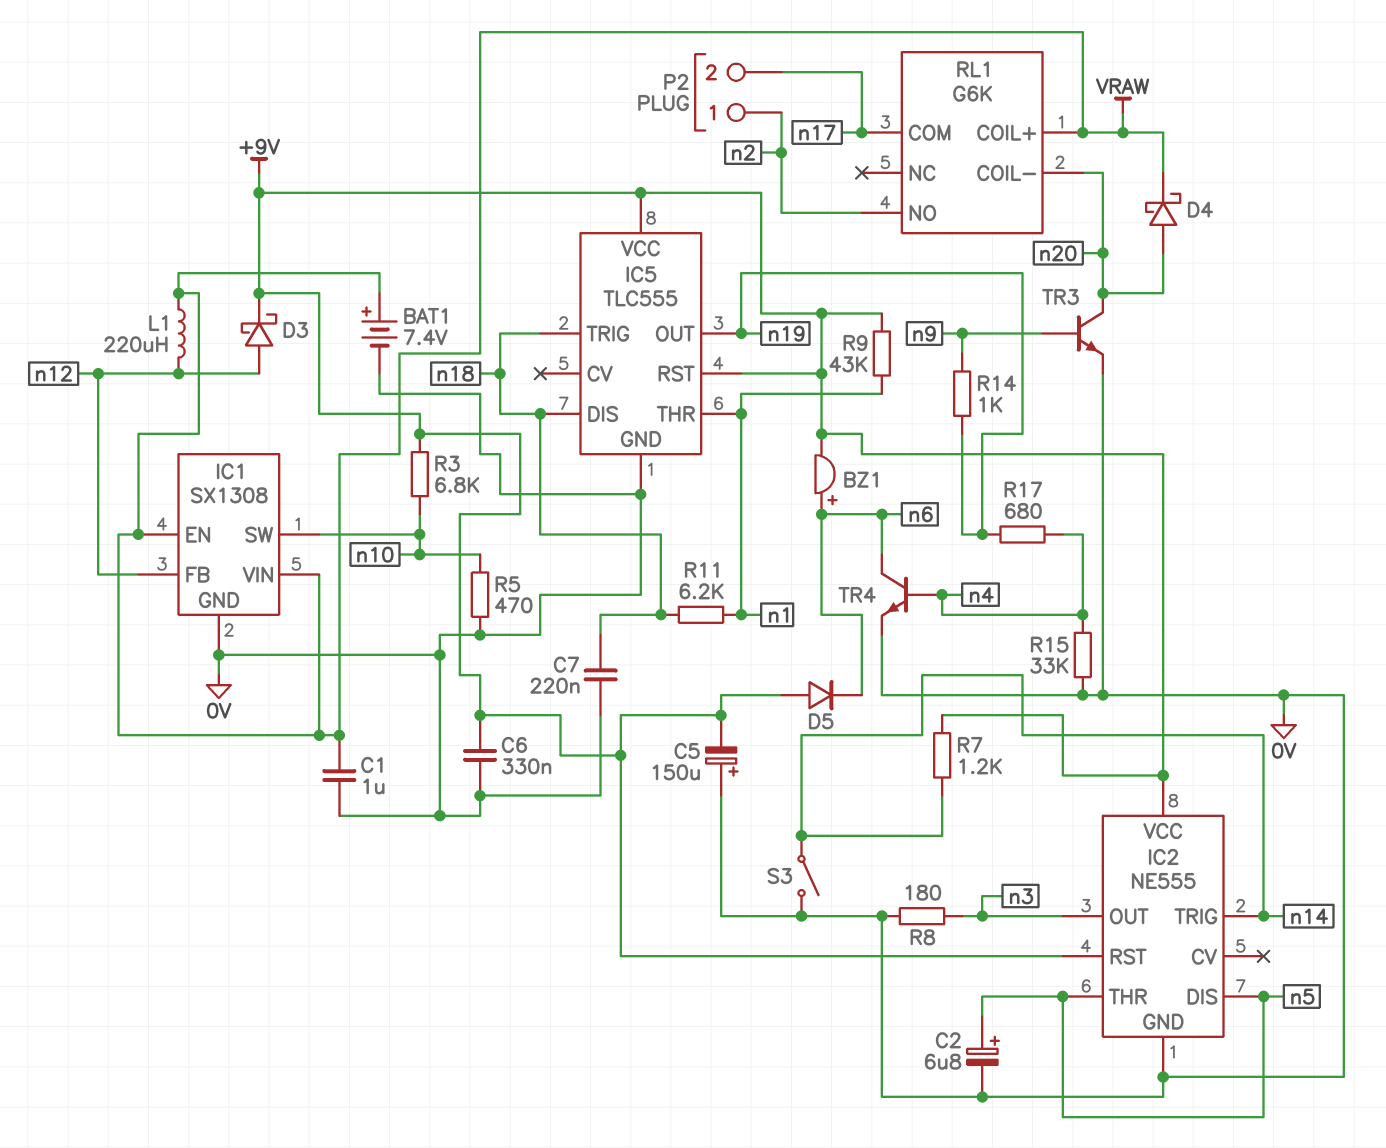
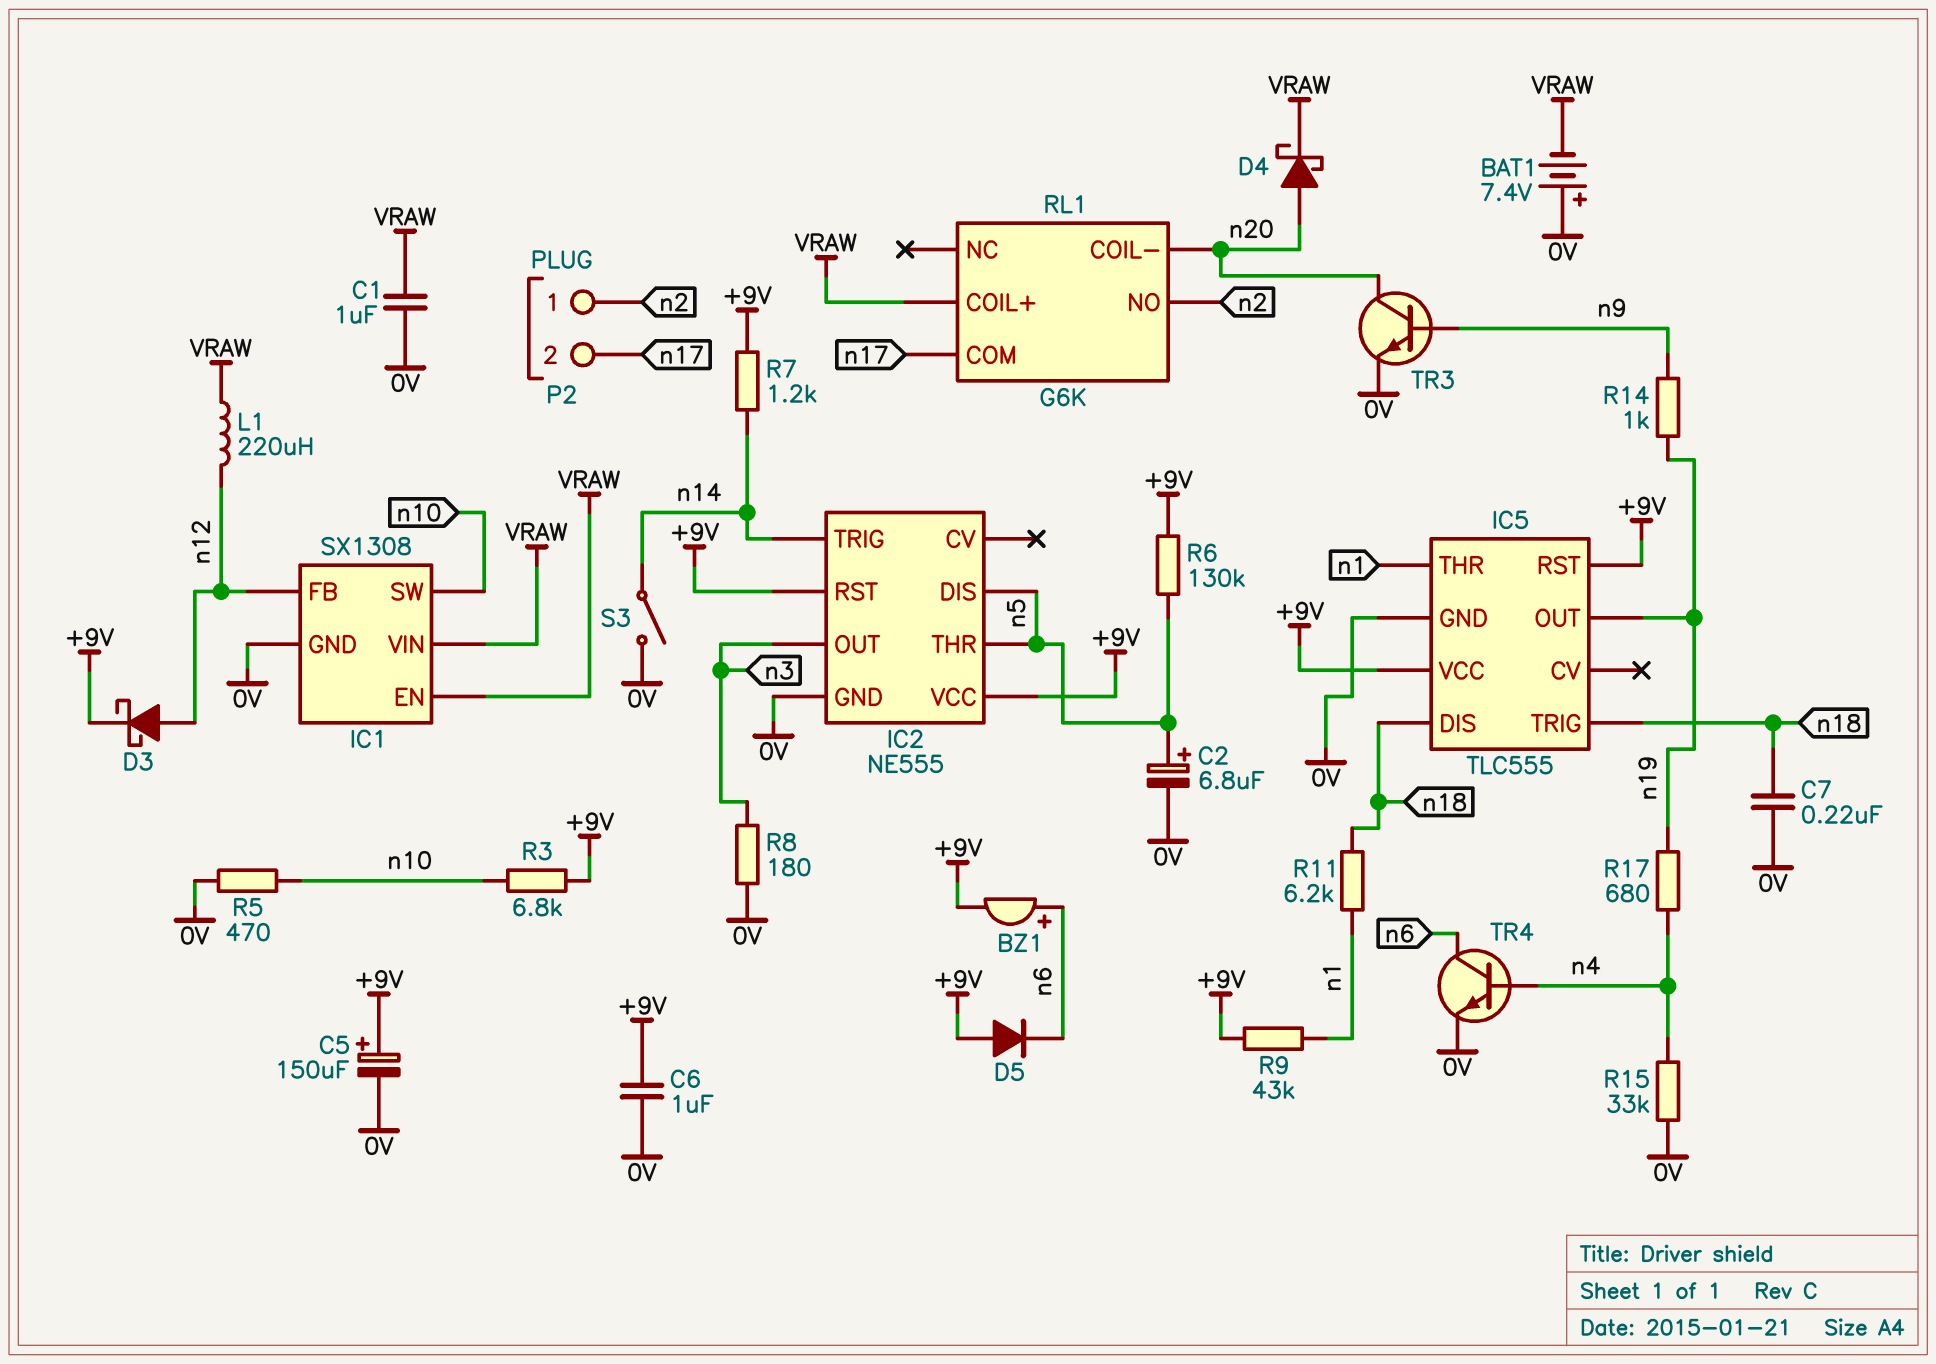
BAT1: 7.4V (plus VRAW, minus 0V) -> 7.4V (plus 0V, minus VRAW)
C5: 150uF (plus 0V, minus +9V) -> 150uF (plus +9V, minus 0V)
C6: 330nF (+9V, 0V) -> 1uF (+9V, 0V)
R6: none -> 130k (+9V, n5)

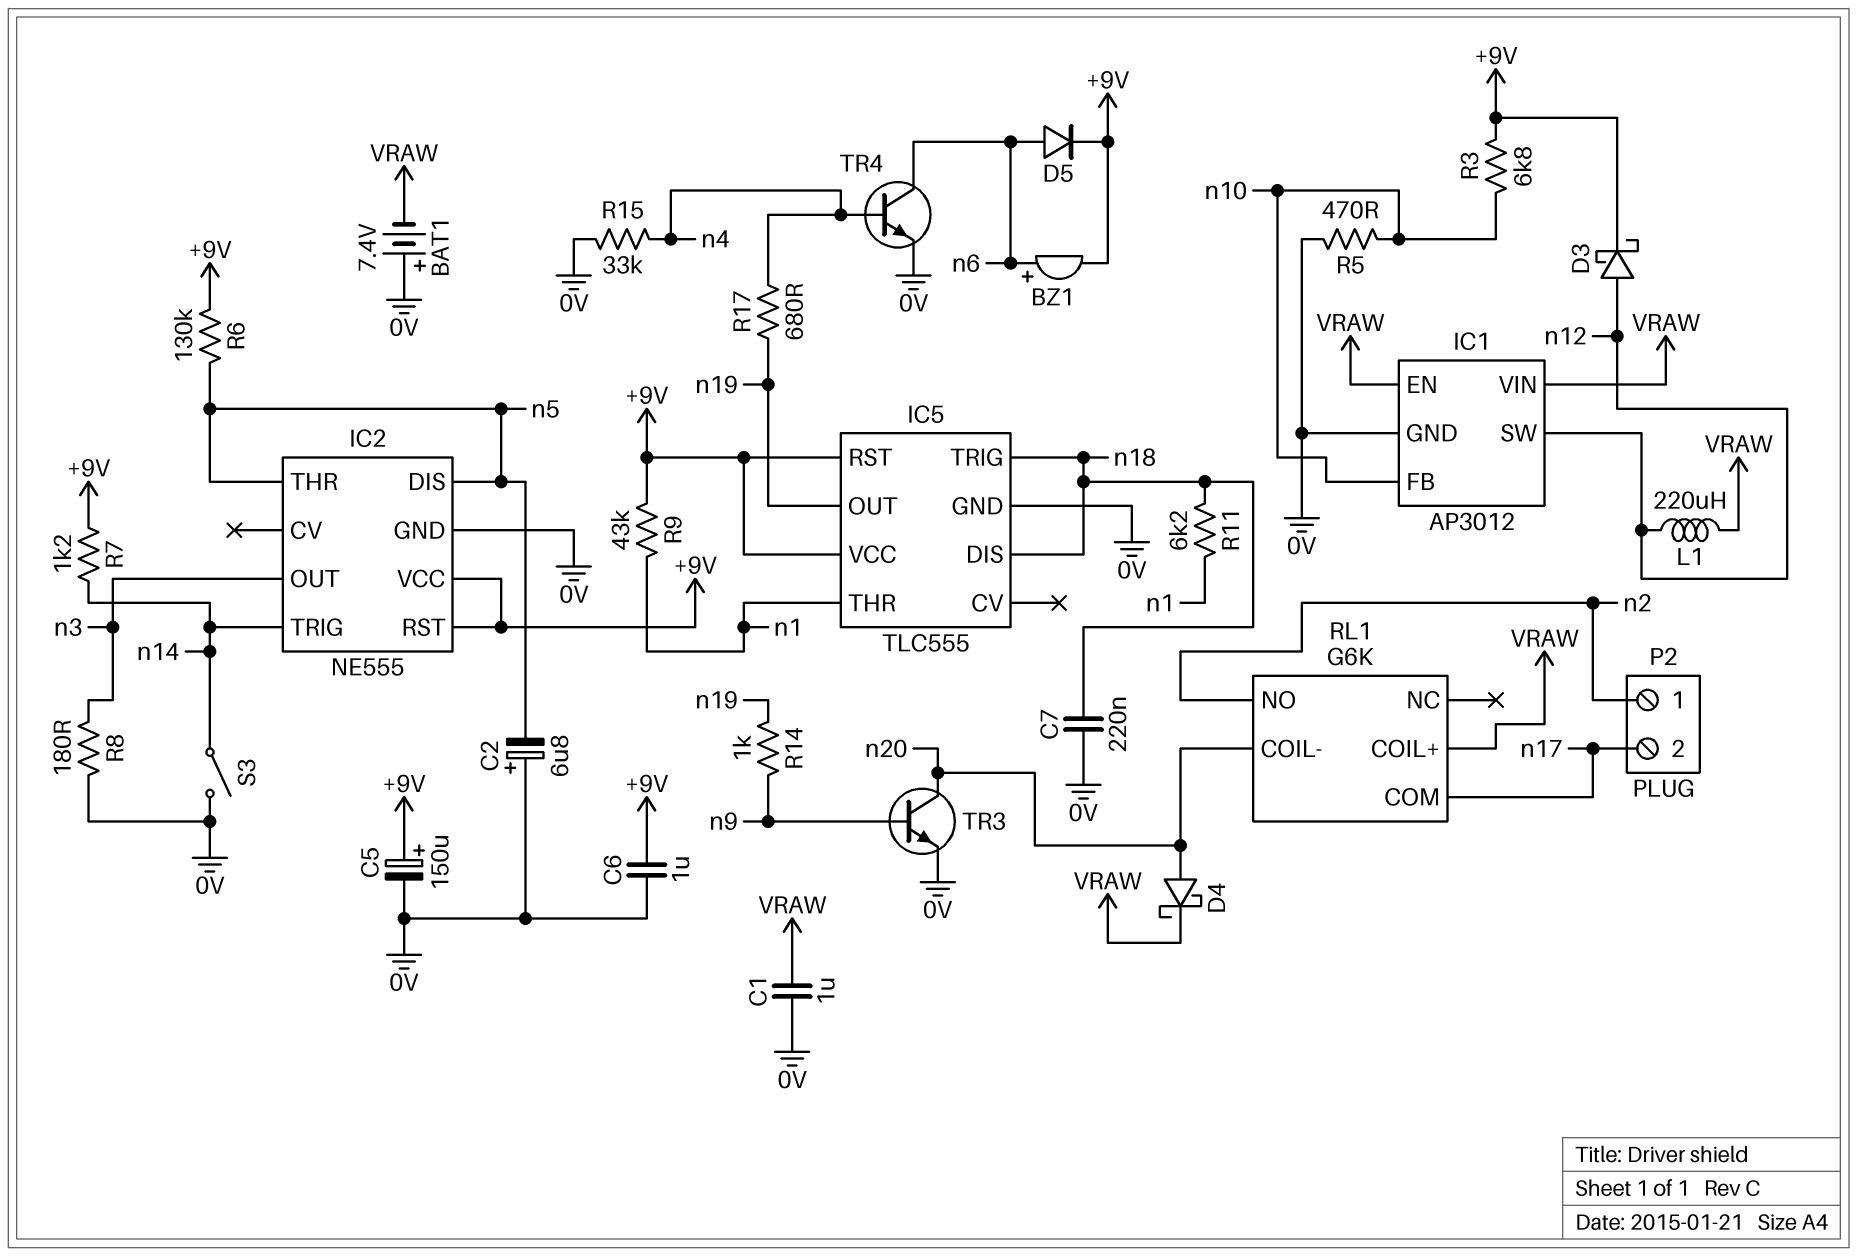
C2: 6.8uF (plus n5, minus 0V) -> 6.8uF (plus 0V, minus n5)
D5: diode (A +9V, K n6) -> diode (A n6, K +9V)
IC1: SX1308 -> AP3012
IC1 pin FB: n12 -> n10
IC1 pin SW: n10 -> n12

